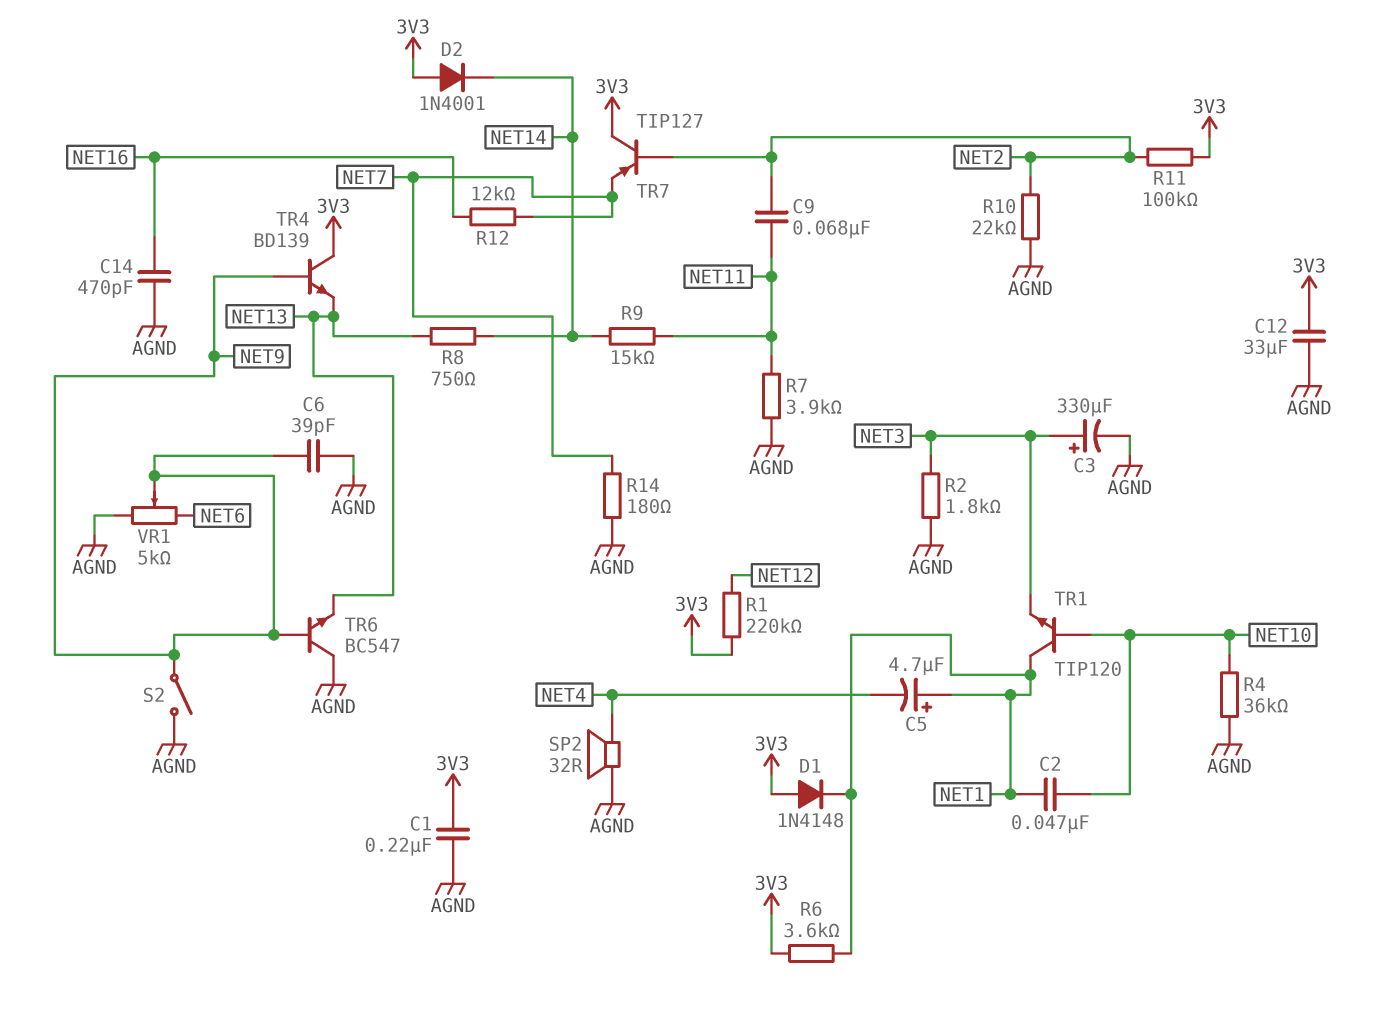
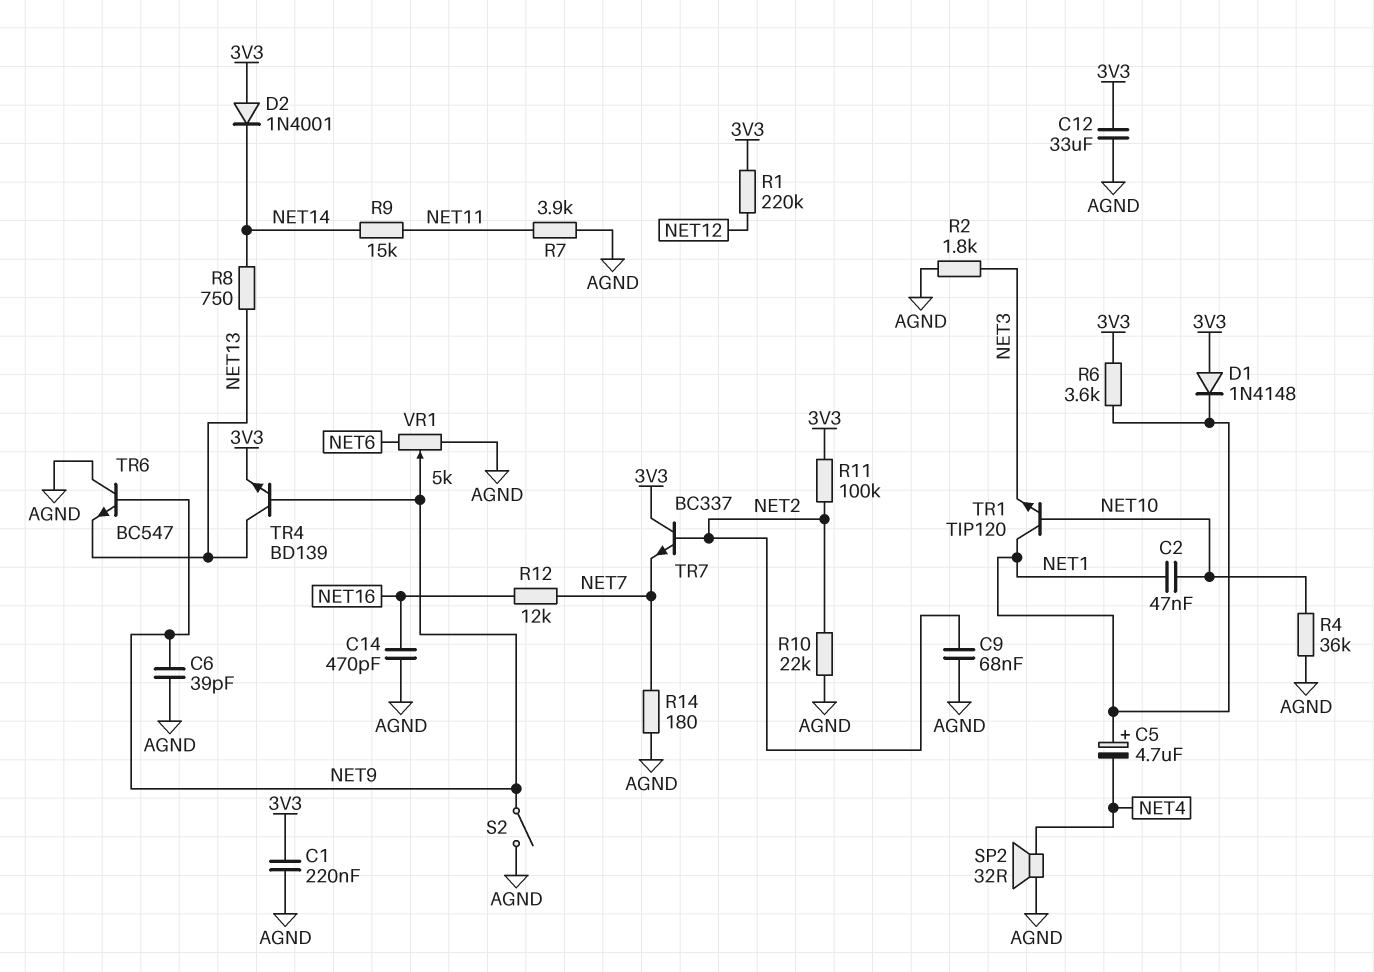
C3: 330uF (plus NET3, minus AGND) -> none
C9: 68nF (NET2, NET11) -> 68nF (AGND, NET2)
TR4: NPN BD139 (B NET9, C 3V3, E NET13) -> NPN BD139 (B NET9, C NET13, E 3V3)
TR7: PNP TIP127 (B NET2, C 3V3, E NET7) -> NPN BC337 (B NET2, C 3V3, E NET7)

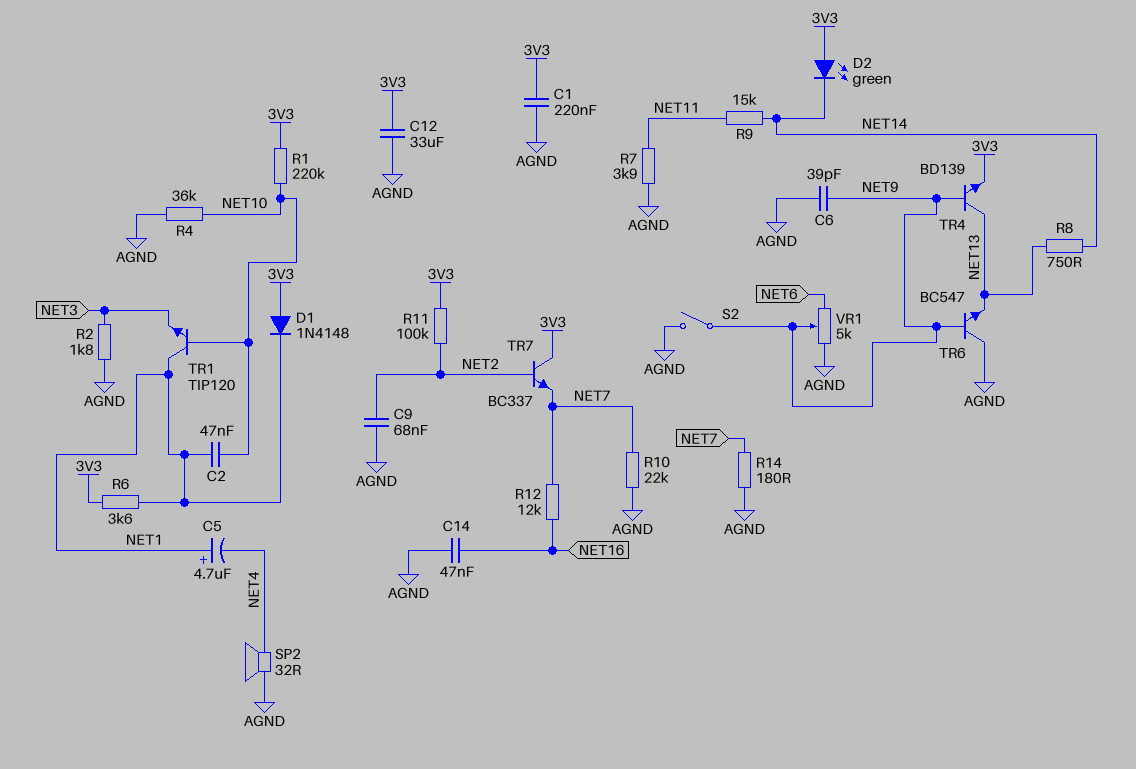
C14: 470pF (AGND, NET16) -> 47nF (AGND, NET16)
D2: diode 1N4001 (A 3V3, K NET14) -> LED green (A 3V3, K NET14)
R1: 220k (3V3, NET12) -> 220k (3V3, NET10)
R10: 22k (AGND, NET2) -> 22k (AGND, NET7)

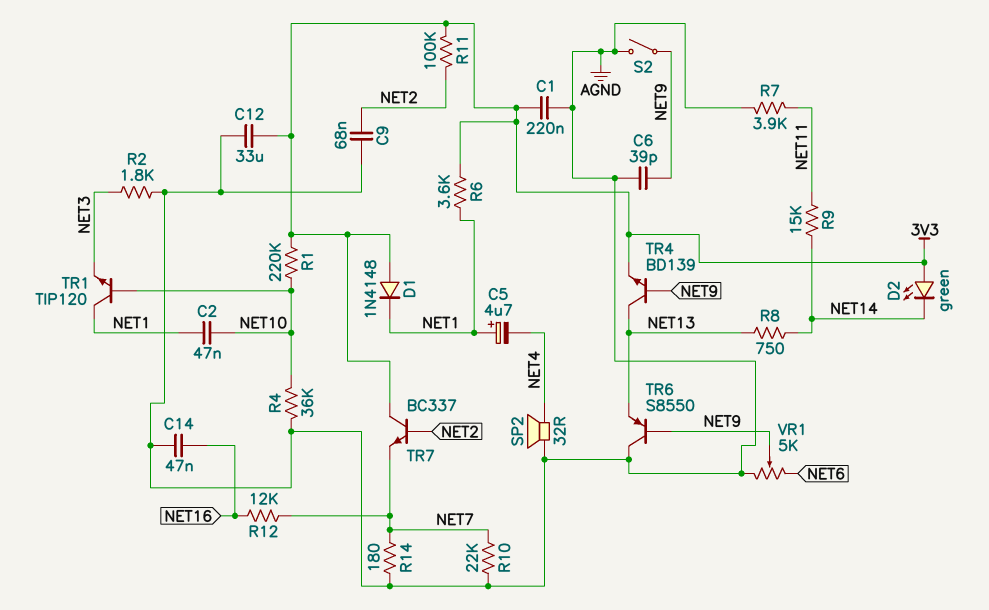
TR6: NPN BC547 (B NET9, C AGND, E NET13) -> PNP S8550 (B NET9, C AGND, E NET13)

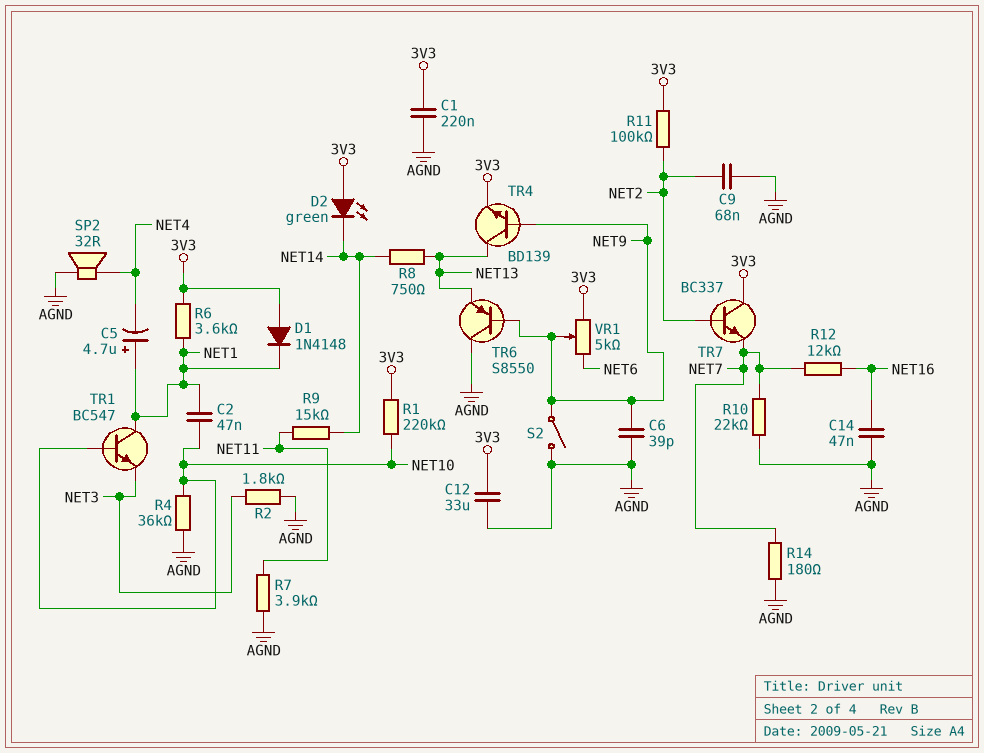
TR1: NPN TIP120 (B NET10, C NET1, E NET3) -> NPN BC547 (B NET10, C NET1, E NET3)
VR1: 5k (AGND, NET6, wiper NET9) -> 5k (3V3, NET6, wiper NET9)

